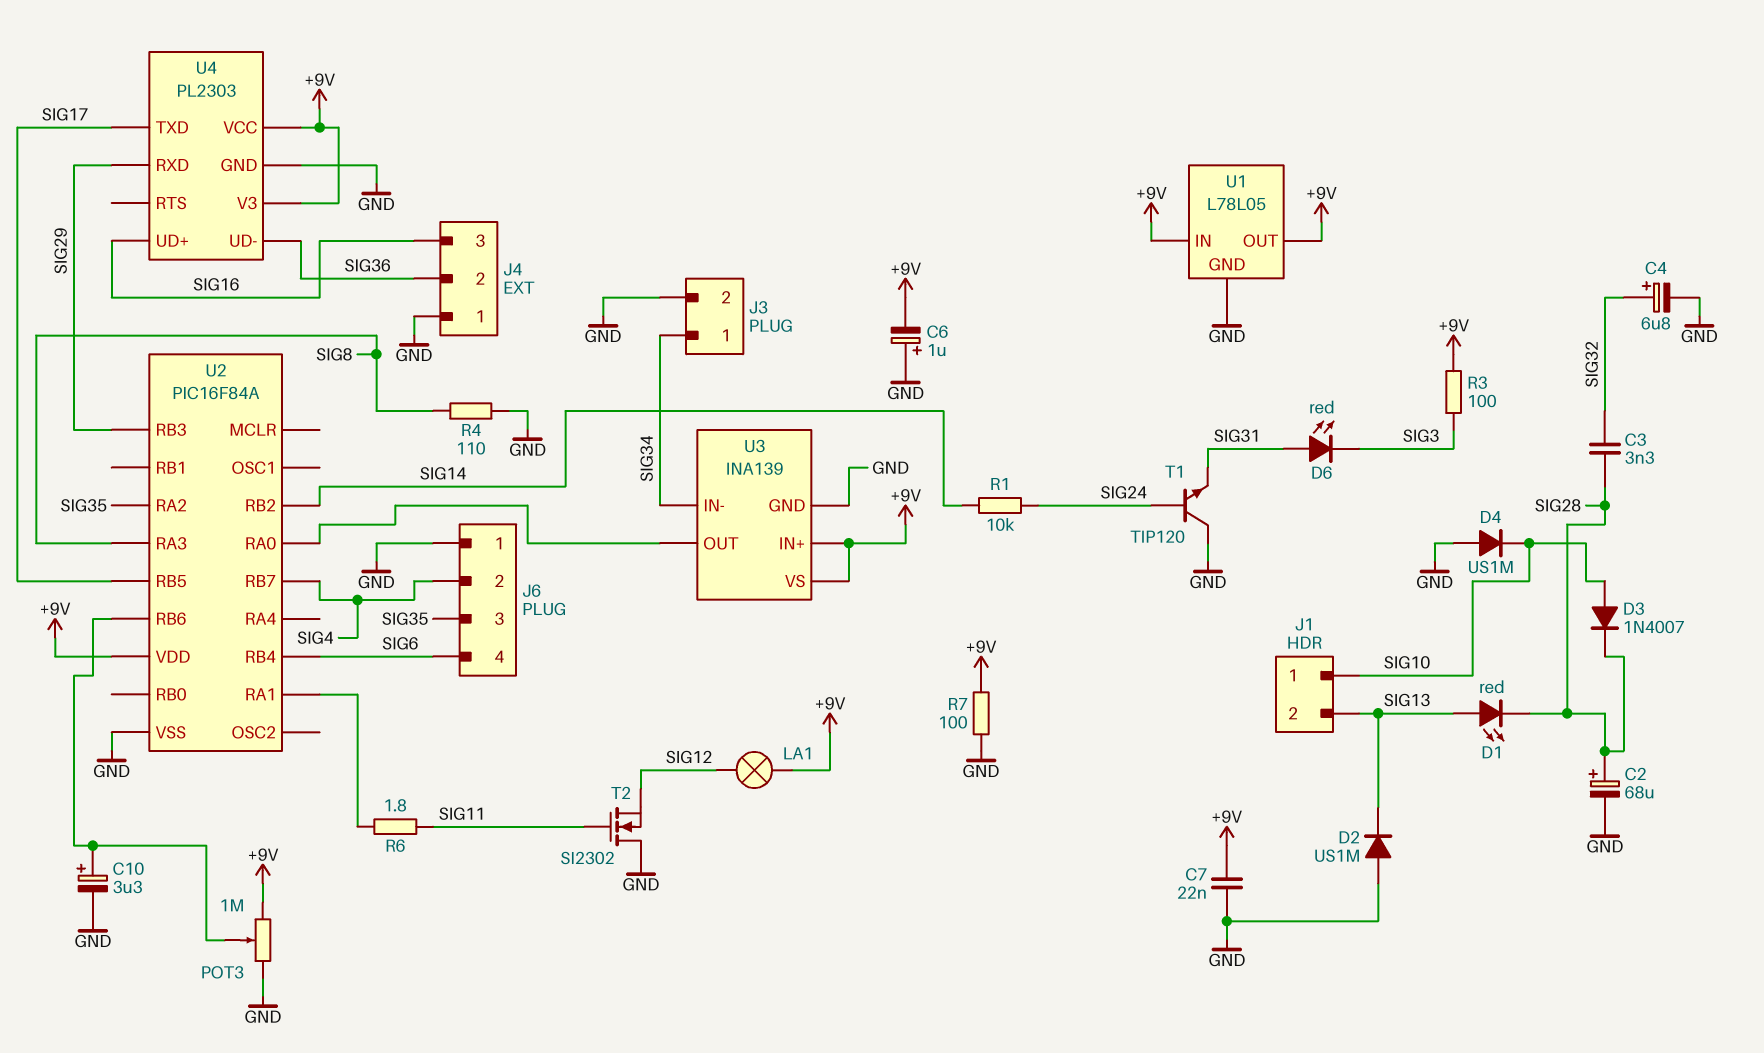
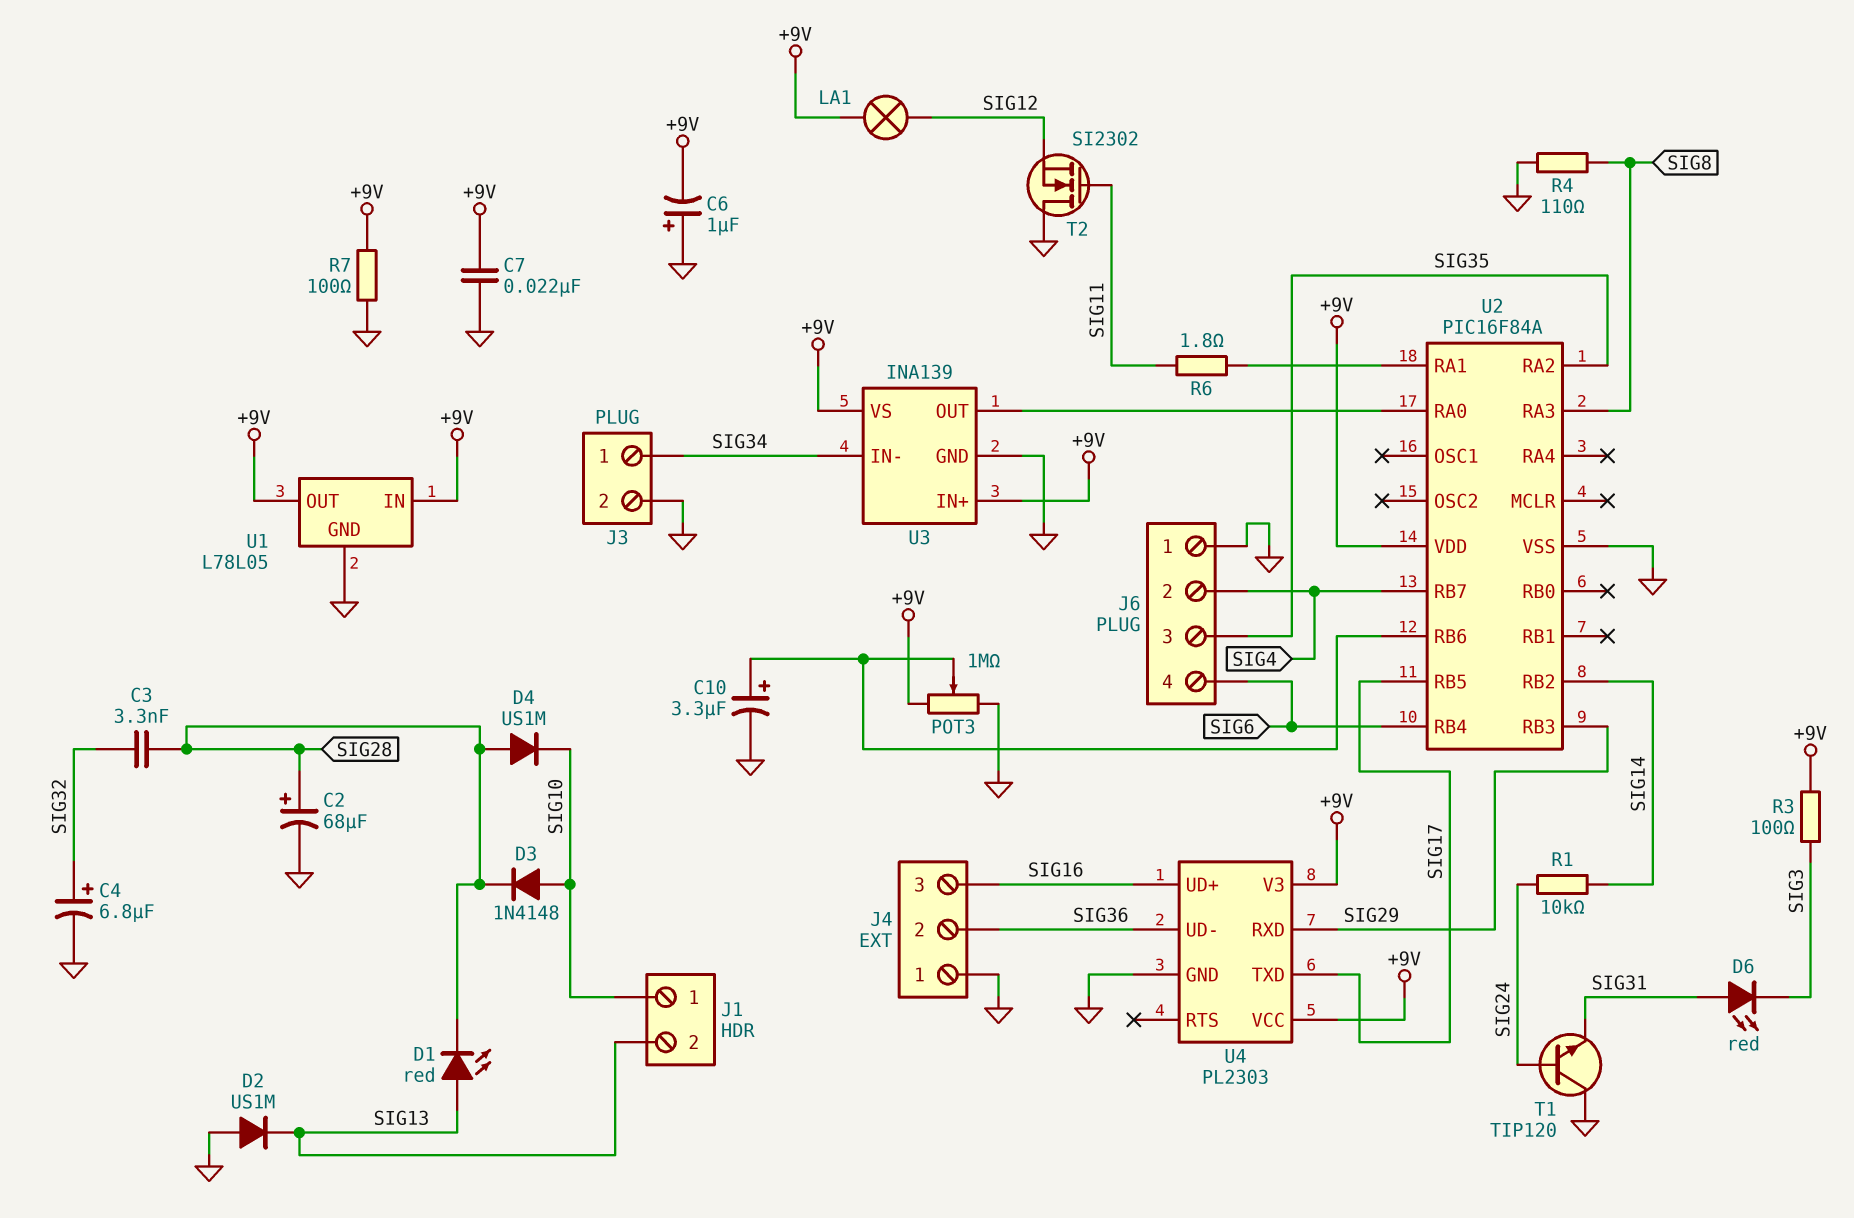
D3: diode 1N4007 (A SIG10, K SIG28) -> diode 1N4148 (A SIG10, K SIG28)
D4: diode US1M (A GND, K SIG10) -> diode US1M (A SIG28, K SIG10)

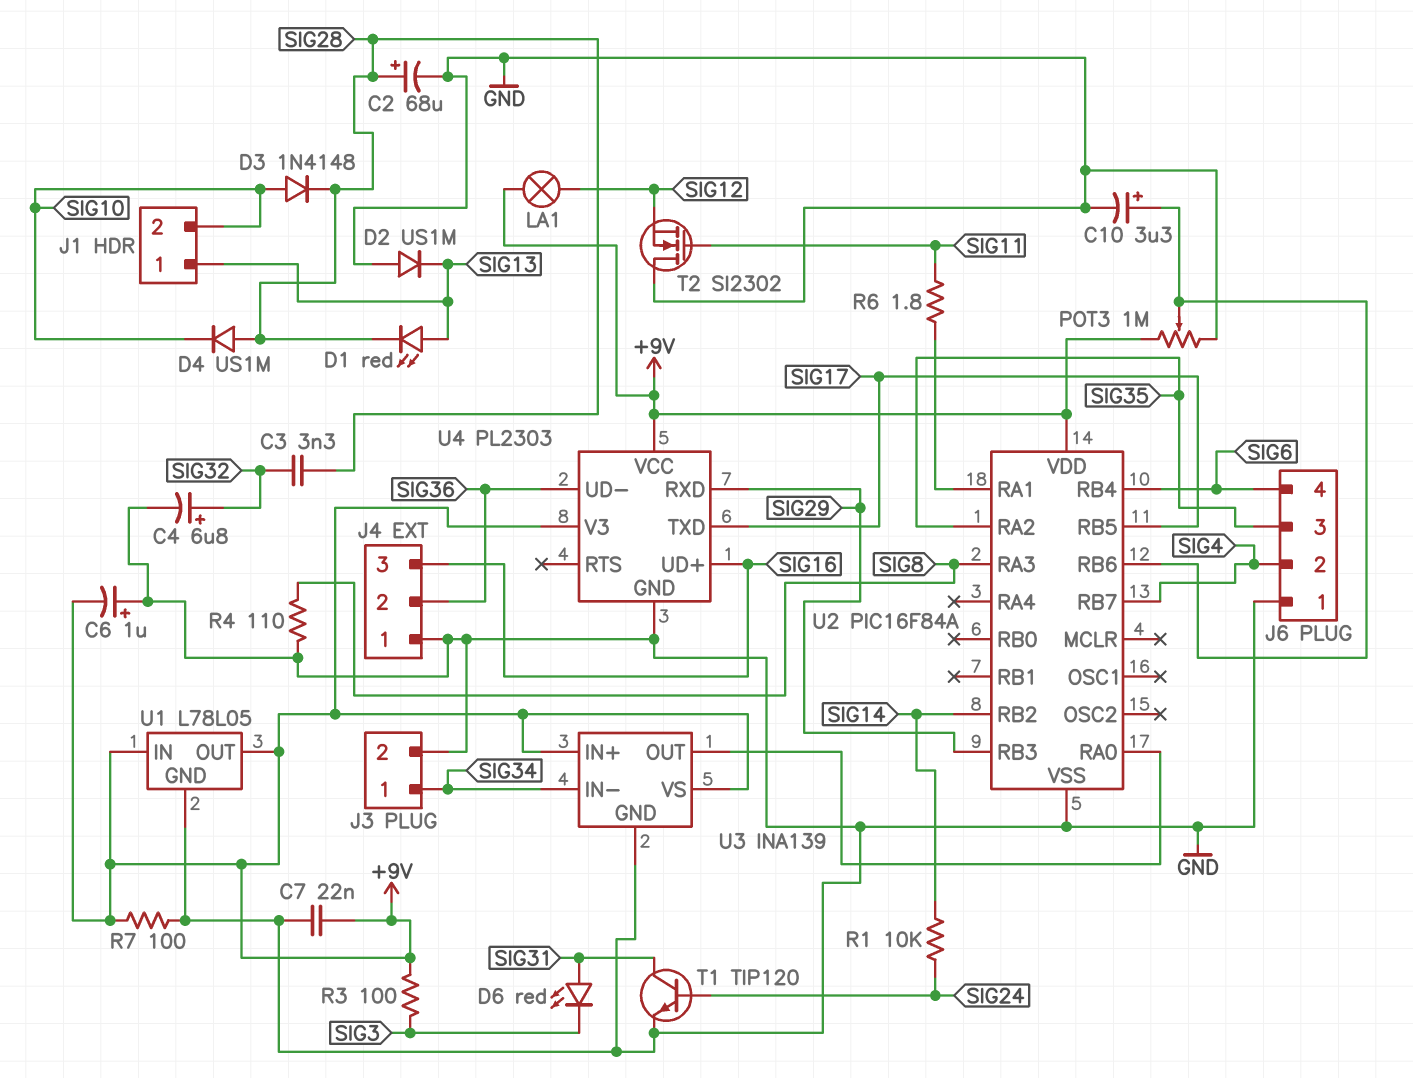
J1 pin 1: SIG10 -> SIG13
J1 pin 2: SIG13 -> SIG10
T1: NPN TIP120 (B SIG24, C GND, E SIG31) -> NPN TIP120 (B SIG24, C SIG31, E GND)

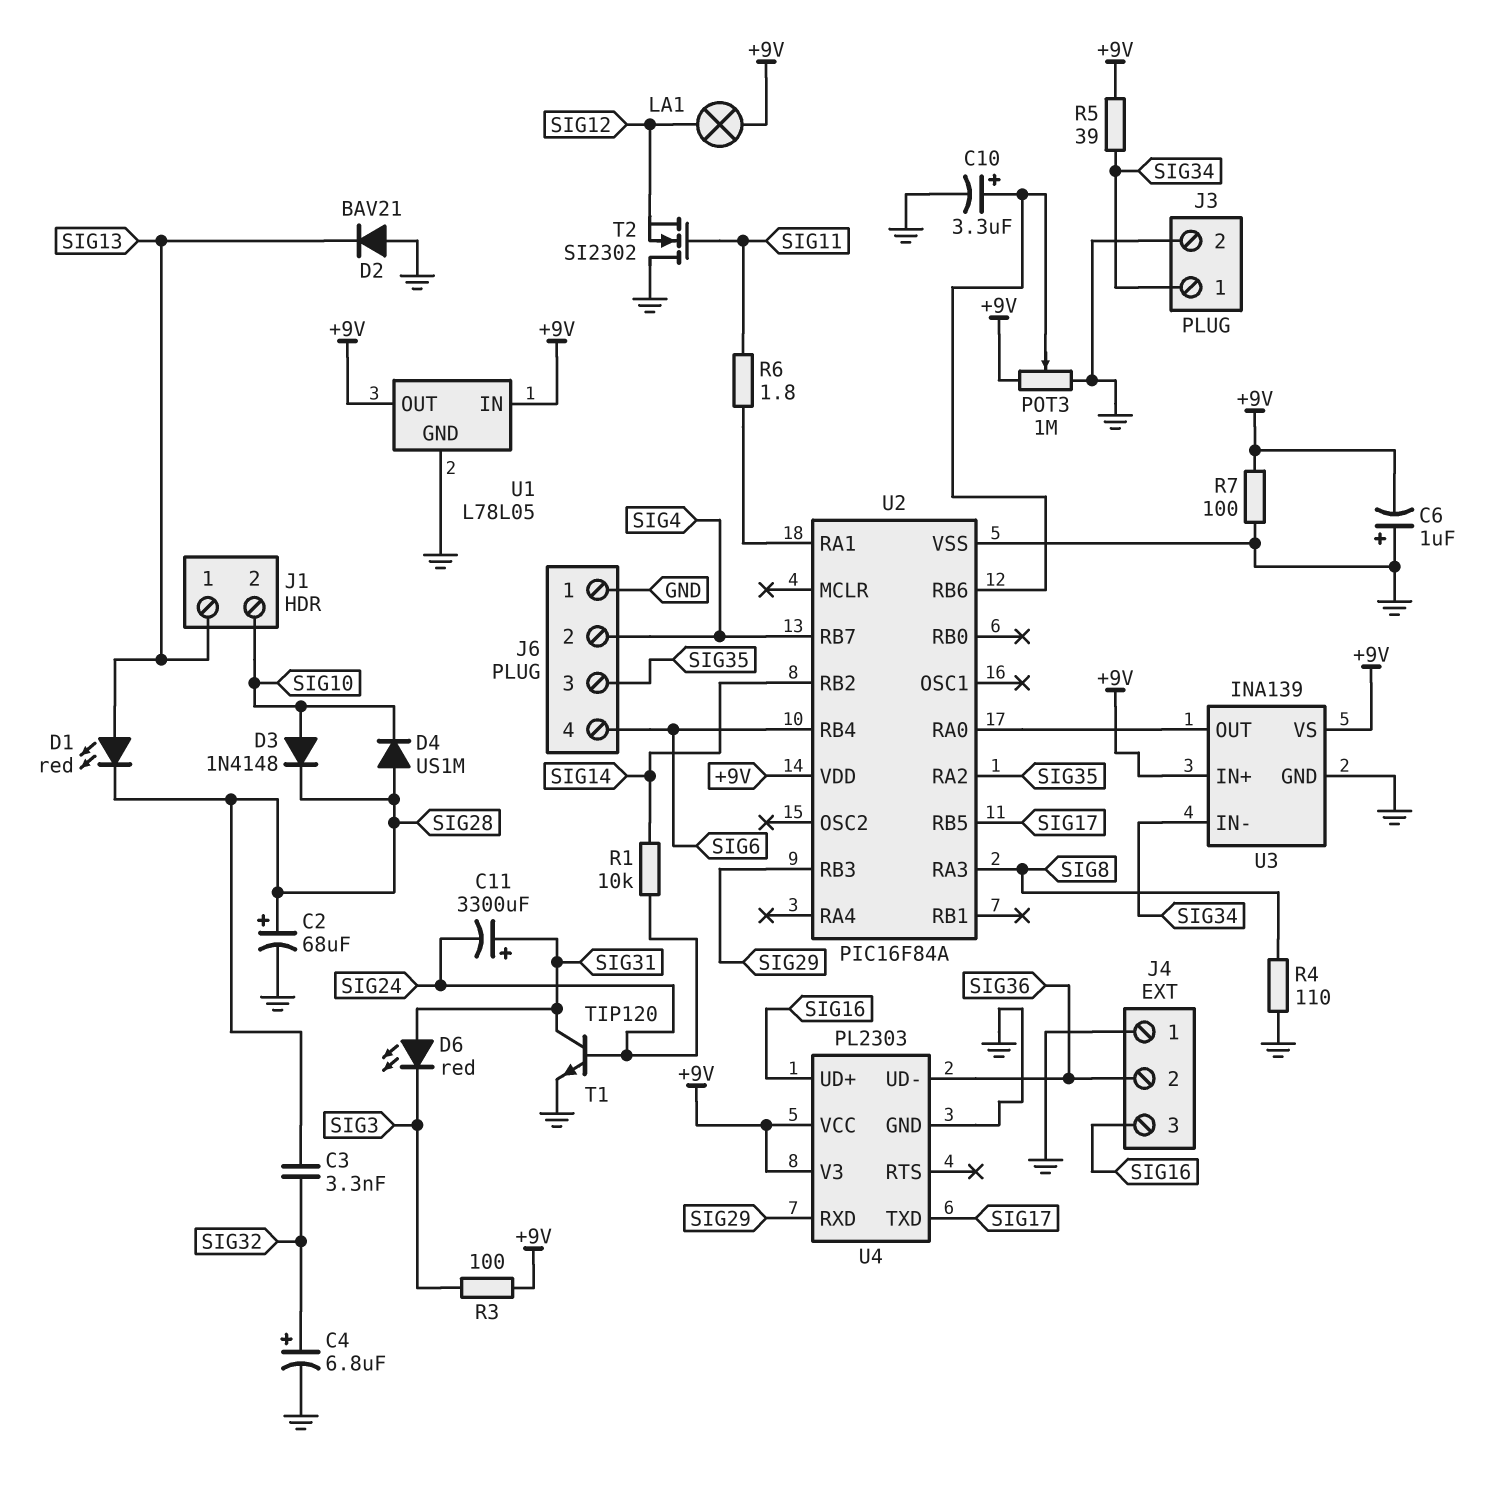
C7: 22nF (+9V, GND) -> none
C11: none -> 3300uF (plus SIG31, minus SIG24)
D2: diode US1M (A GND, K SIG13) -> diode BAV21 (A GND, K SIG13)
R5: none -> 39 (+9V, SIG34)

